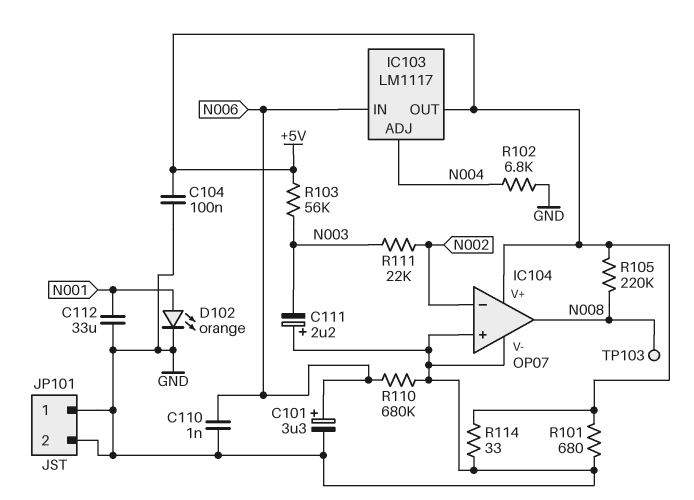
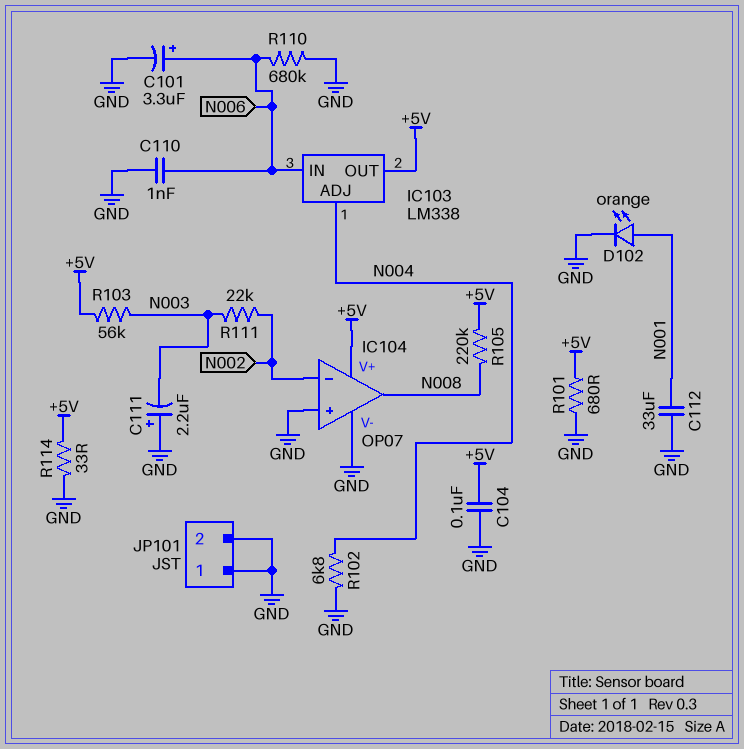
IC103: LM1117 -> LM338
TP103: test point (N008) -> none

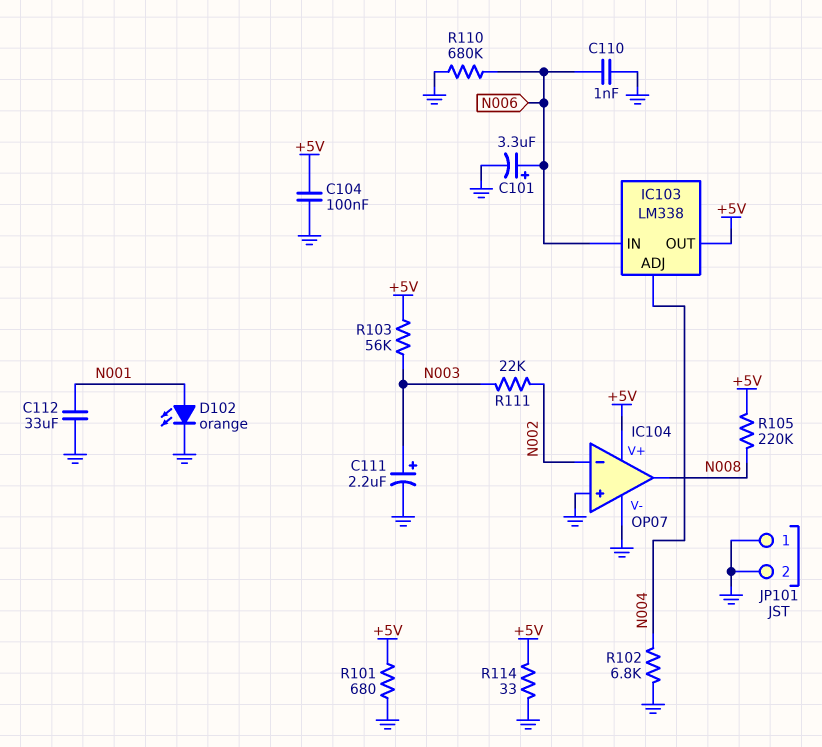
C111: 2.2uF (plus GND, minus N003) -> 2.2uF (plus N003, minus GND)

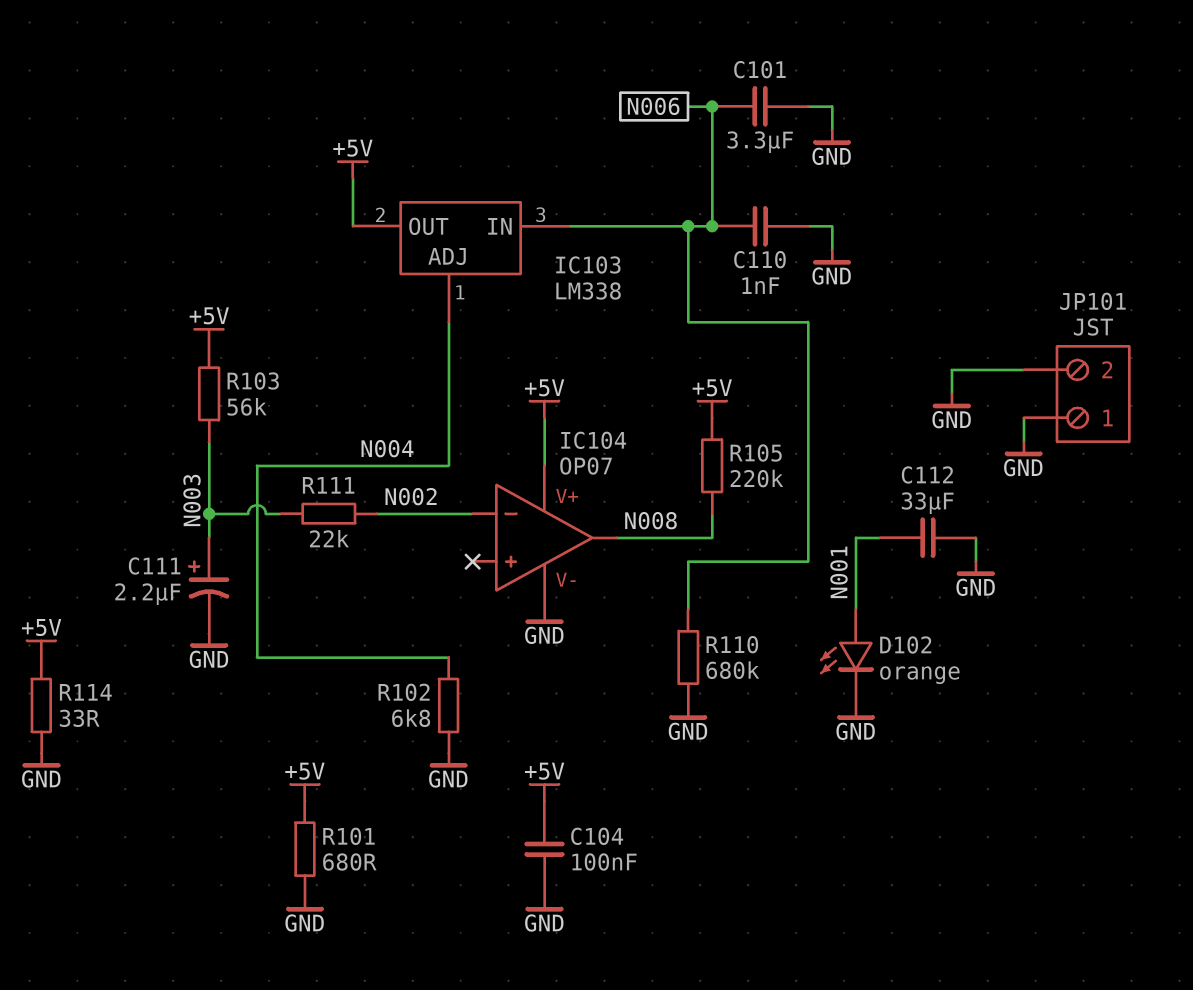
C101: 3.3uF (plus N006, minus GND) -> 3.3uF (GND, N006)
IC104 pin in+: GND -> none

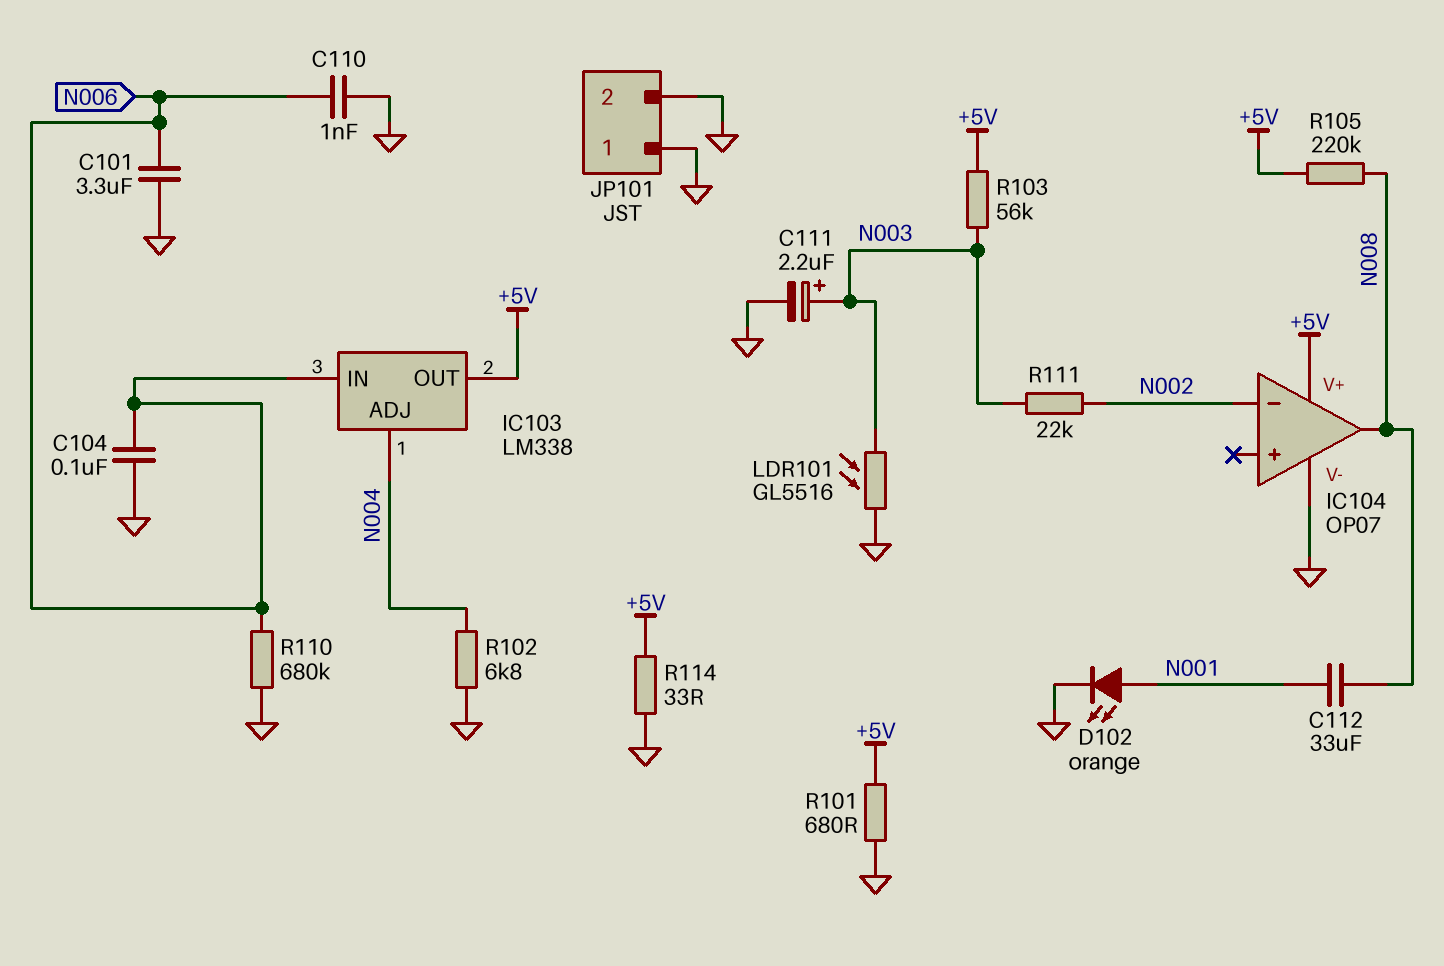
C104: 100nF (+5V, GND) -> 100nF (GND, N006)
C112: 33uF (GND, N001) -> 33uF (N001, N008)
LDR101: none -> GL5516 (GND, N003)

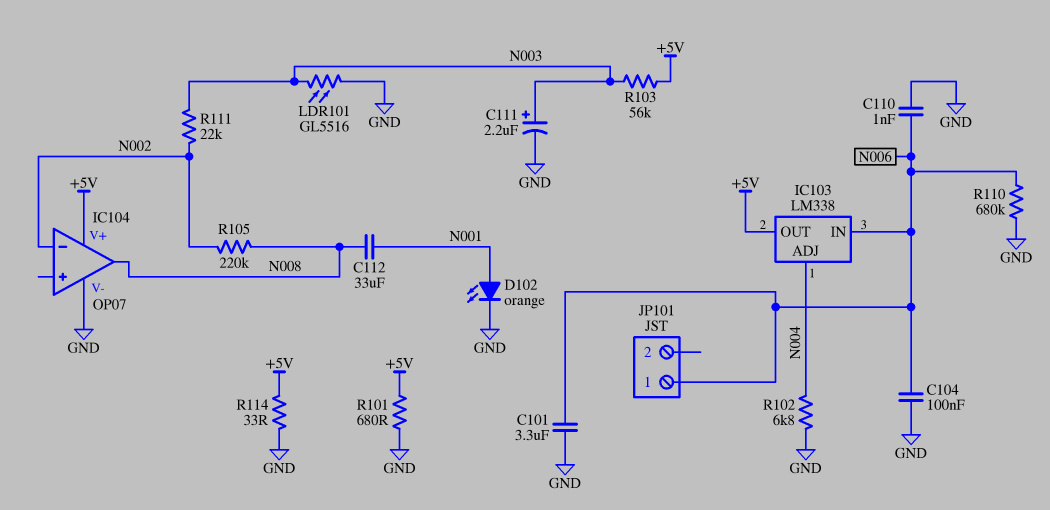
JP101 pin 1: GND -> N006
JP101 pin 2: GND -> none
R105: 220k (+5V, N008) -> 220k (N002, N008)

